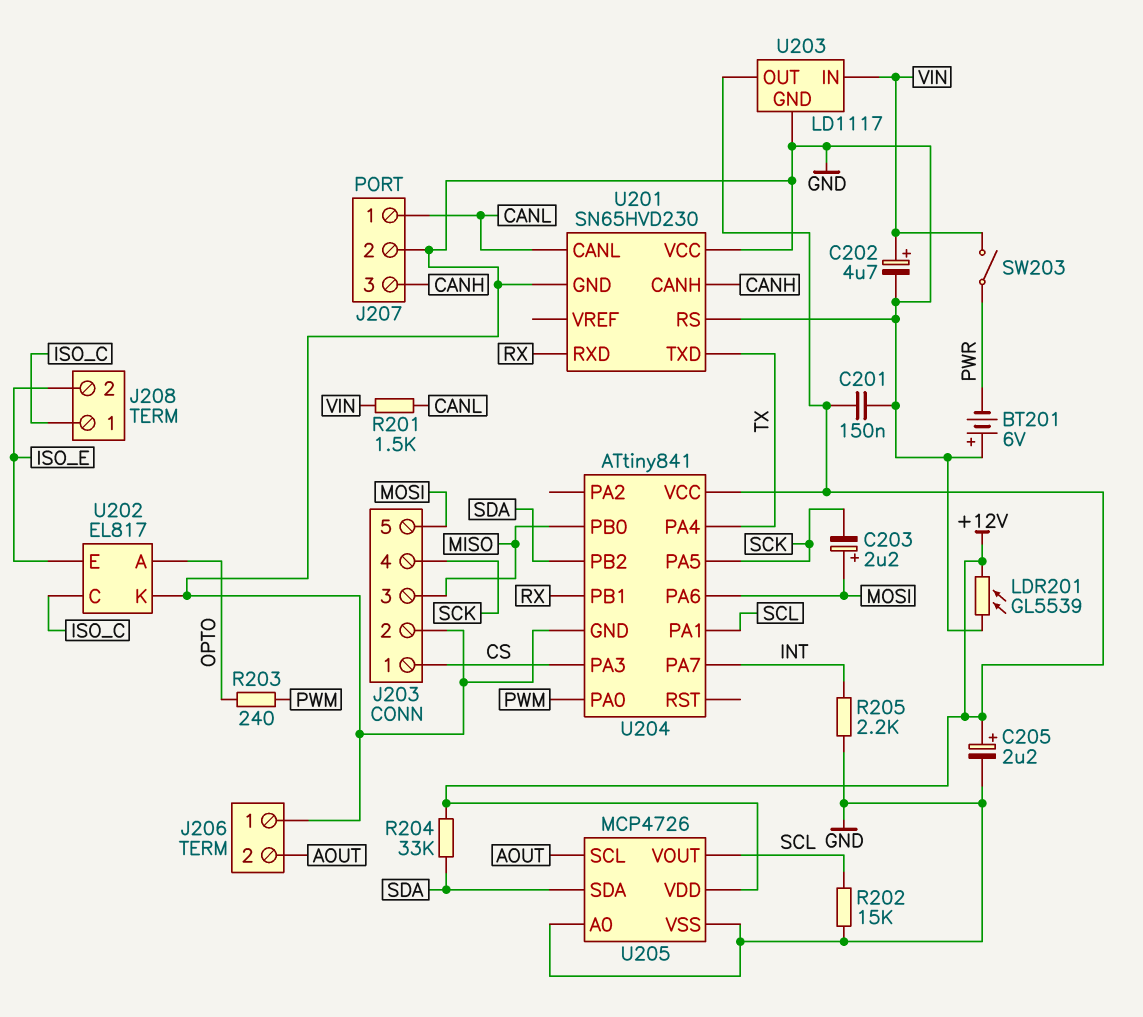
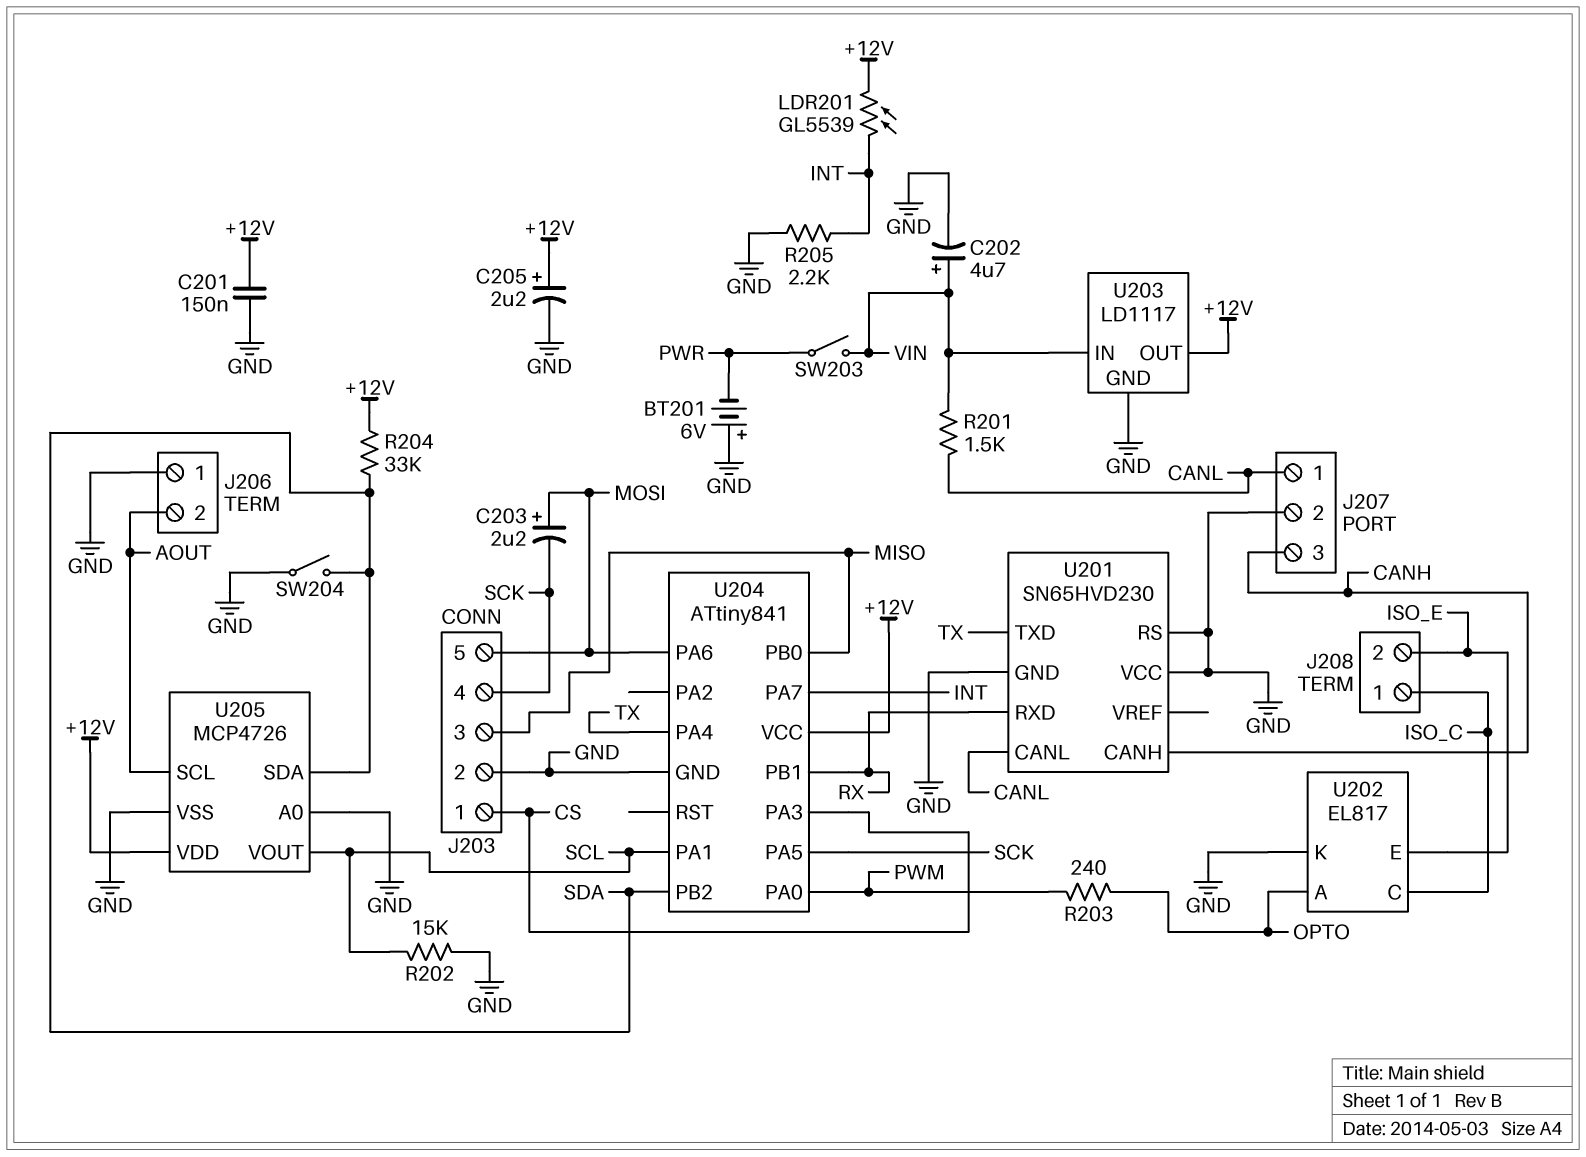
LDR201: GL5539 (+12V, GND) -> GL5539 (+12V, INT)
SW204: none -> switch (GND, SDA)

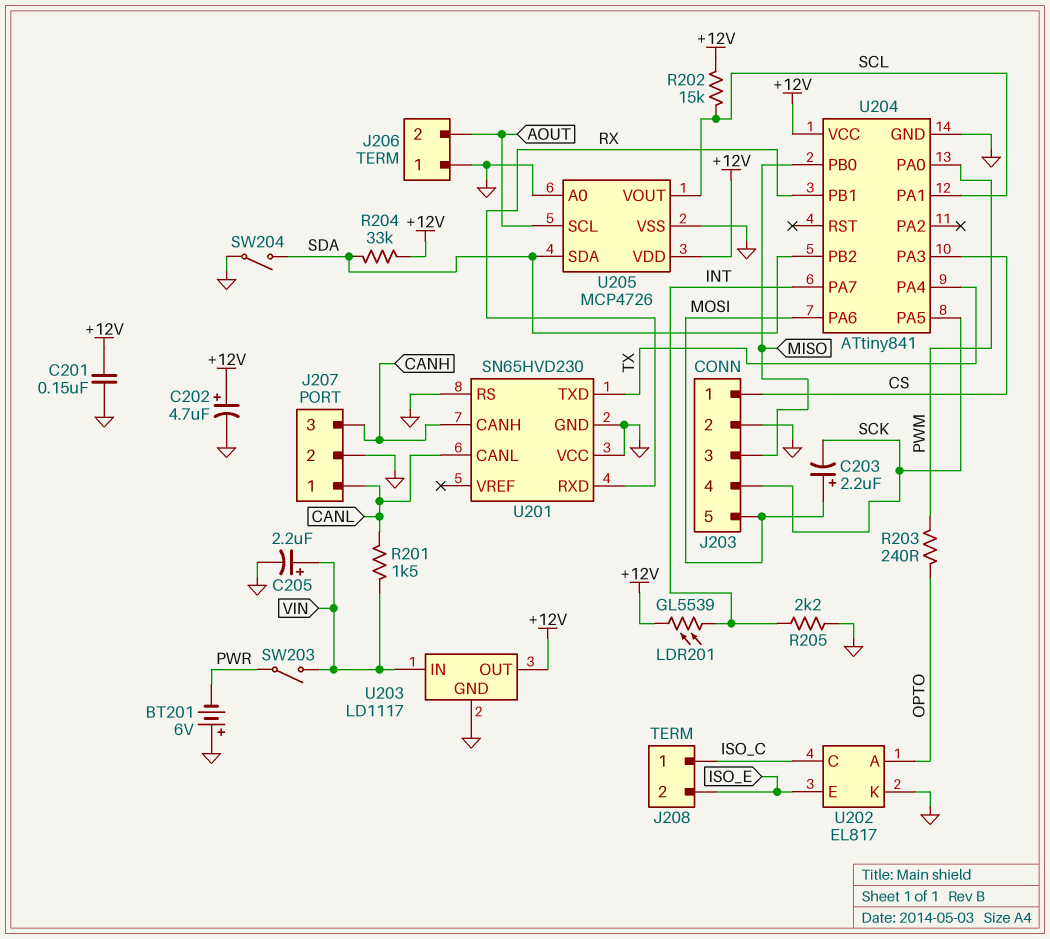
C202: 4.7uF (plus VIN, minus GND) -> 4.7uF (plus +12V, minus GND)
C205: 2.2uF (plus +12V, minus GND) -> 2.2uF (plus VIN, minus GND)
R202: 15k (GND, SCL) -> 15k (+12V, SCL)

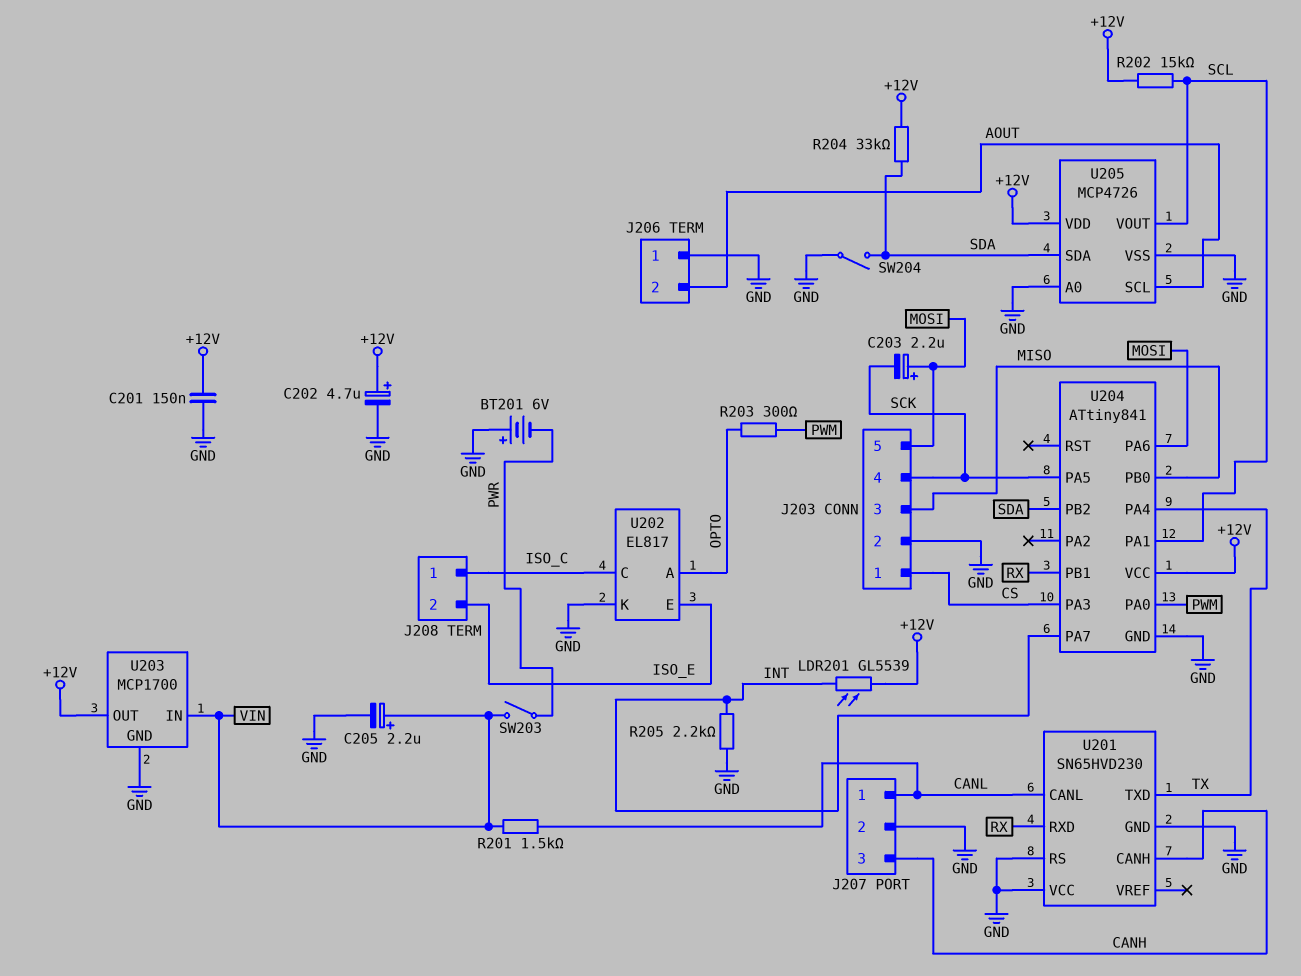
R203: 240 (OPTO, PWM) -> 300 (OPTO, PWM)
U203: LD1117 -> MCP1700

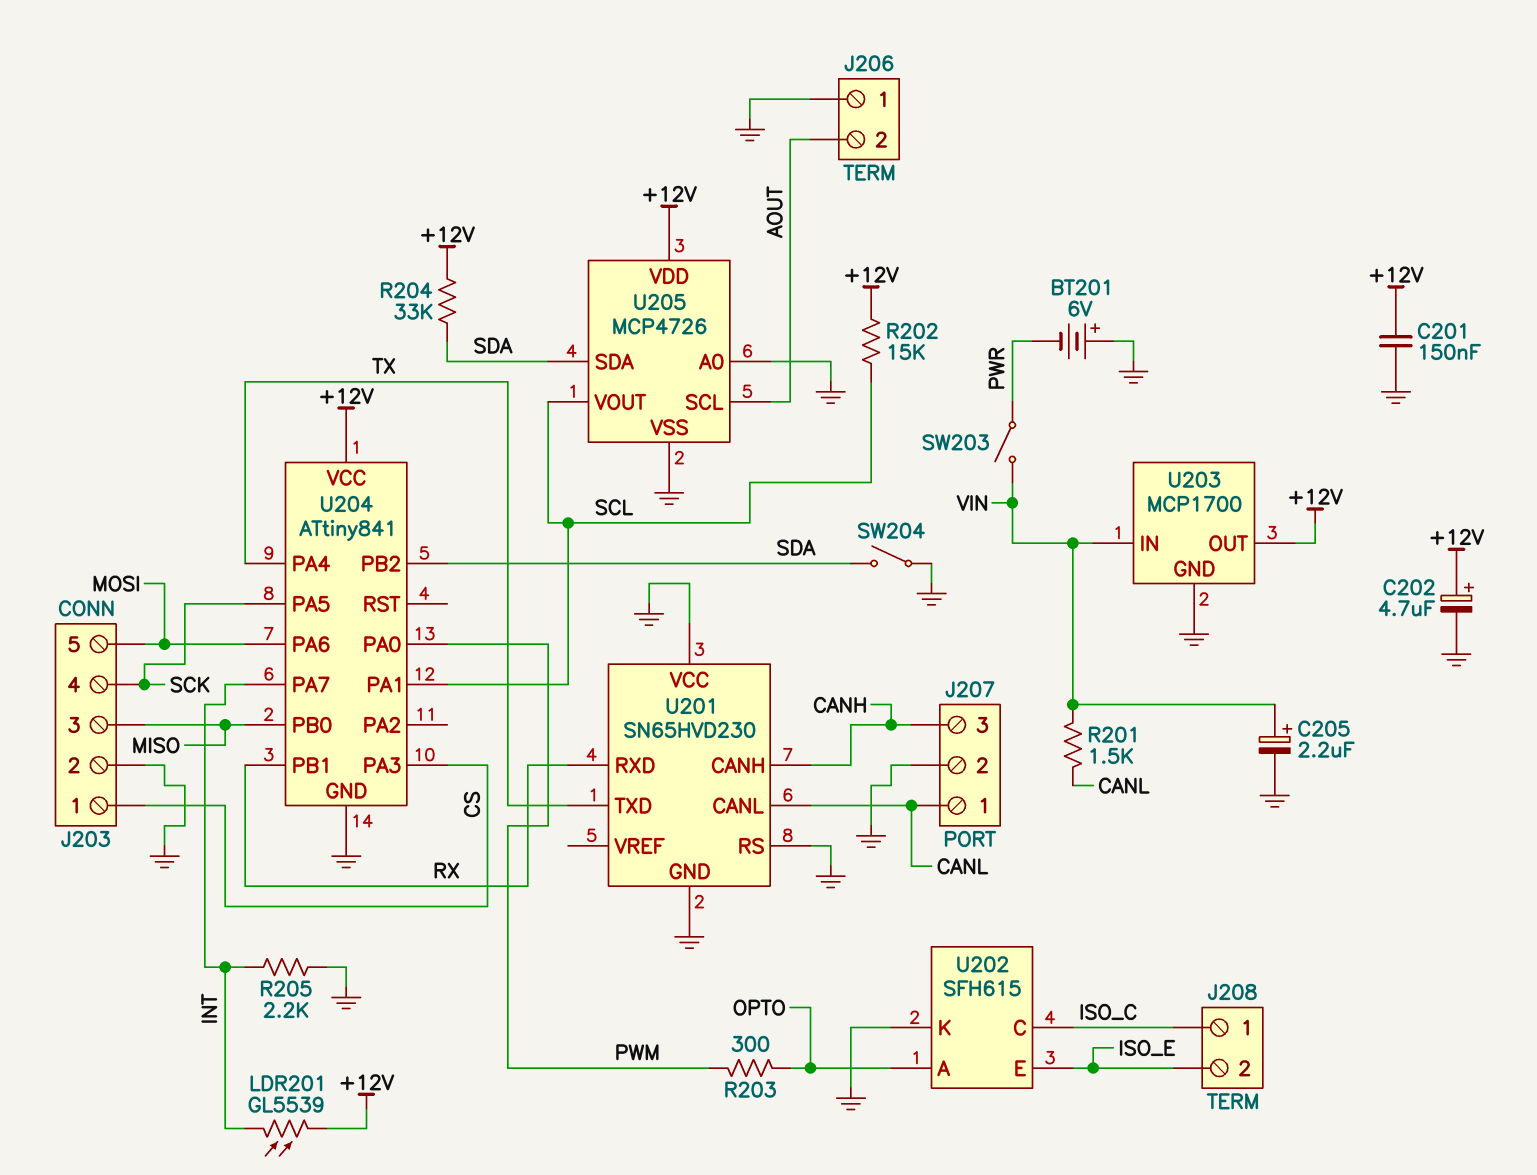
C203: 2.2uF (plus MOSI, minus SCK) -> none
U202: EL817 -> SFH615

